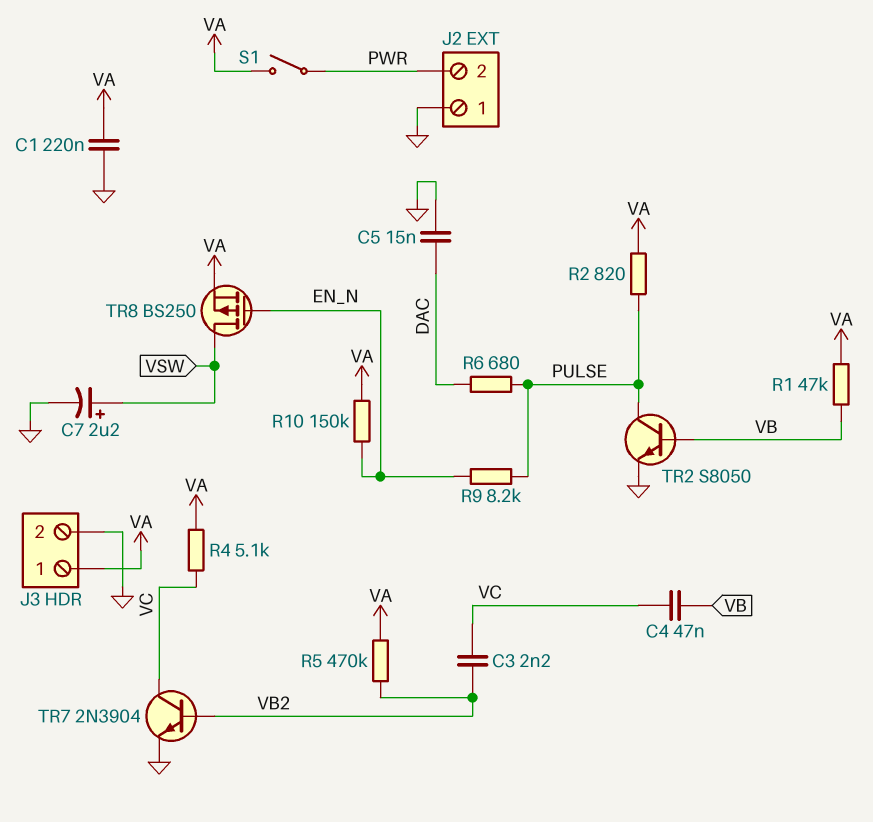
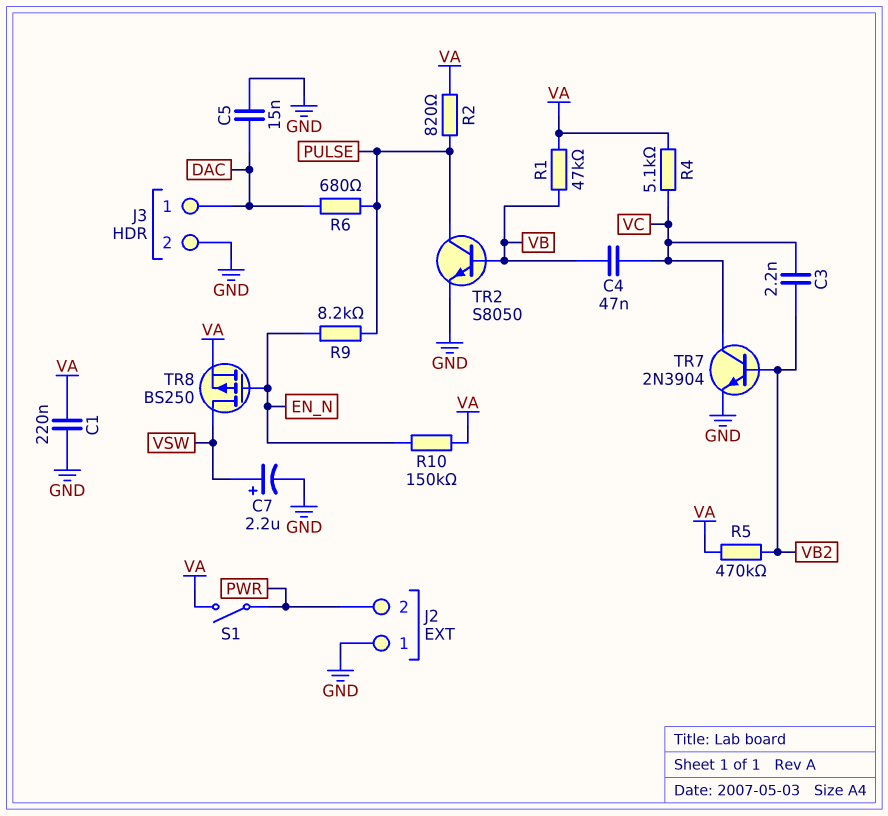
J3 pin 1: VA -> DAC

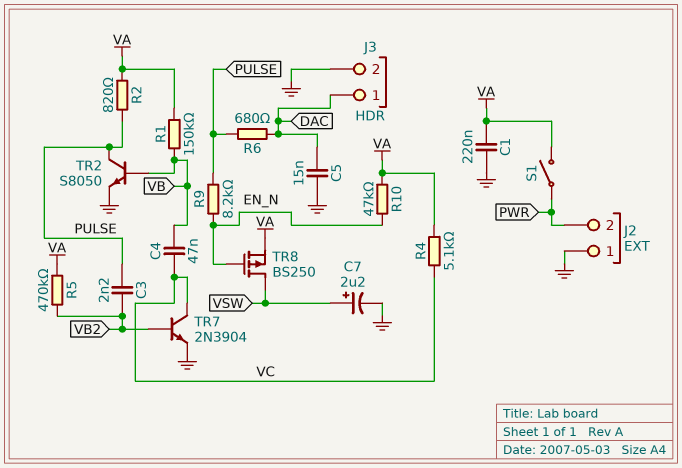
C3: 2.2nF (VB2, VC) -> 2.2nF (PULSE, VB2)
R1: 47k (VA, VB) -> 150k (VA, VB)
R10: 150k (EN_N, VA) -> 47k (EN_N, VA)

